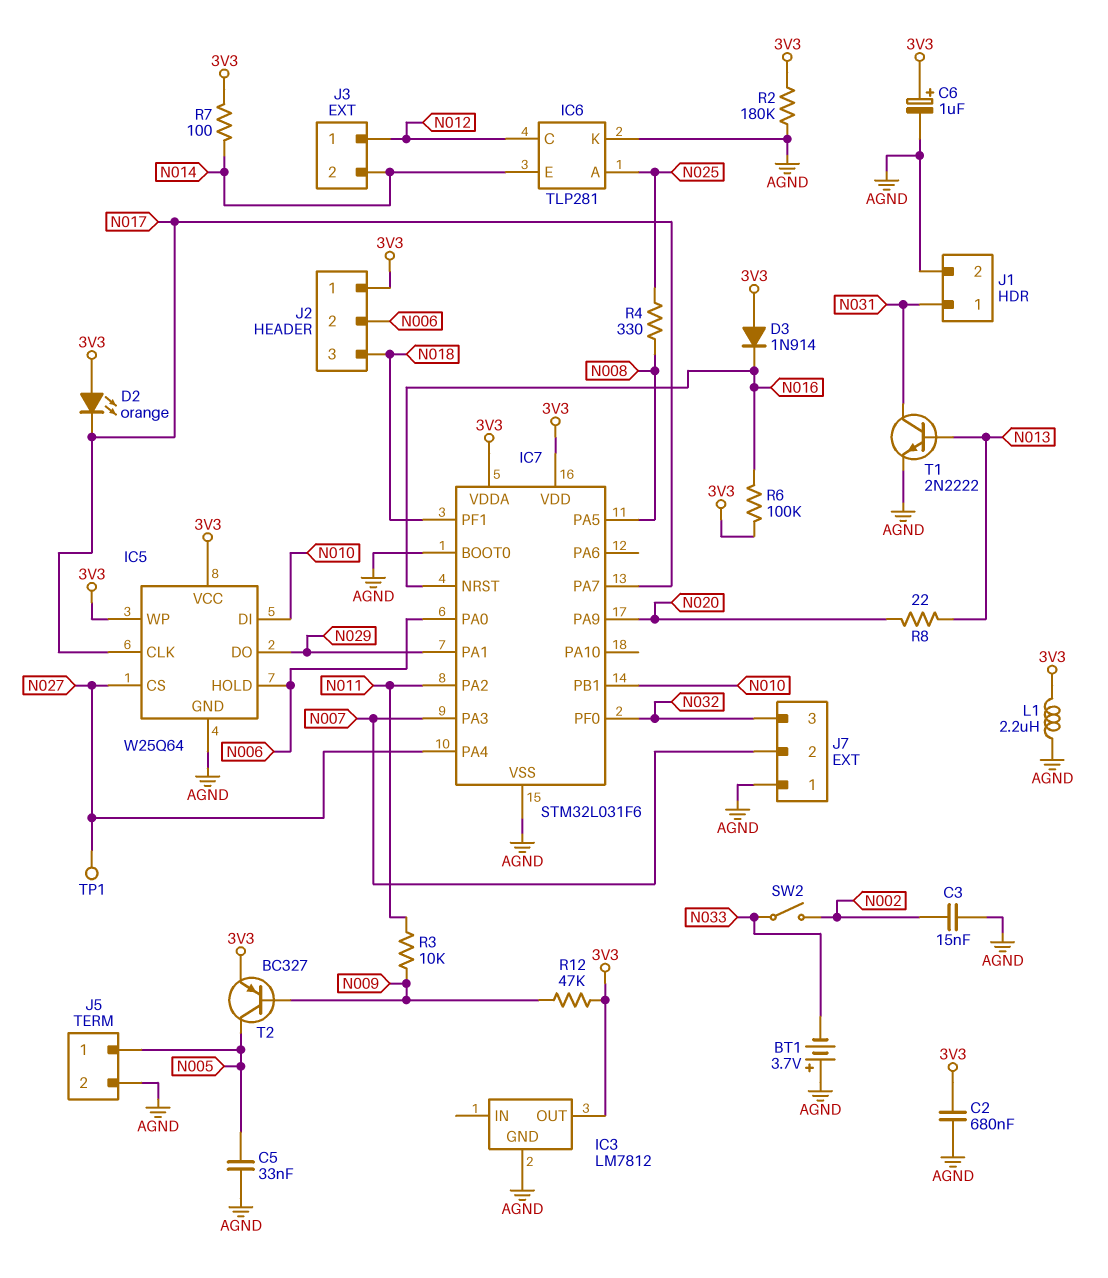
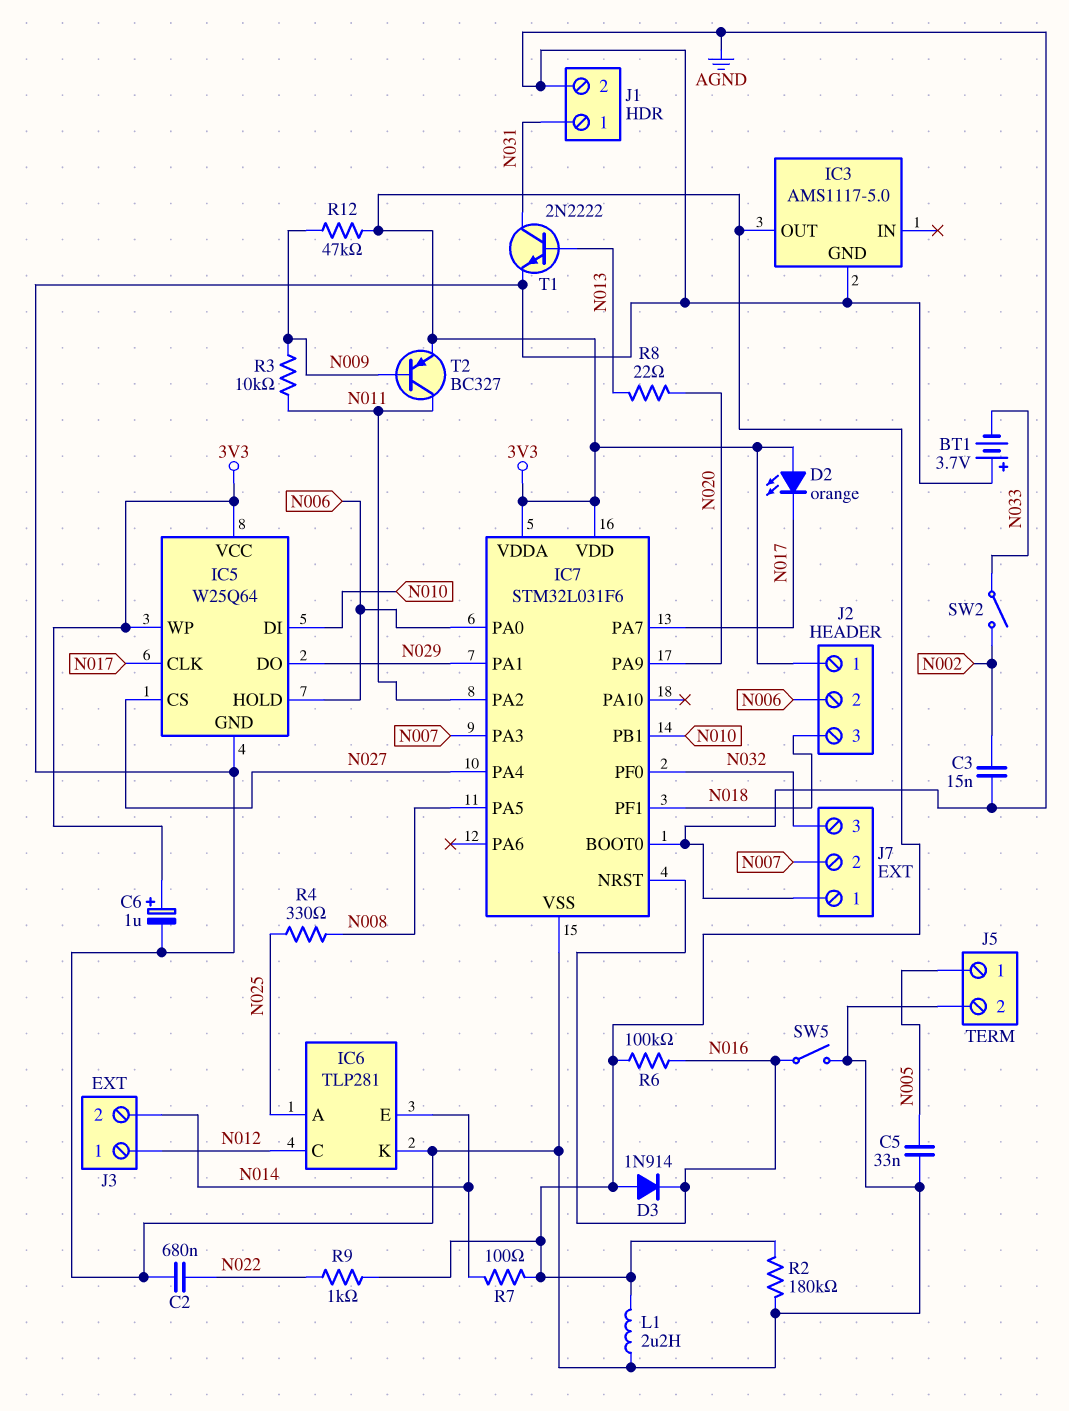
C2: 680nF (3V3, AGND) -> 680nF (AGND, N022)
IC3: LM7812 -> AMS1117-5.0
R9: none -> 1k (3V3, N022)
SW5: none -> switch (AGND, N016)
T2: PNP BC327 (B N009, C N005, E 3V3) -> PNP BC327 (B N009, C N011, E 3V3)
TP1: test point (N027) -> none

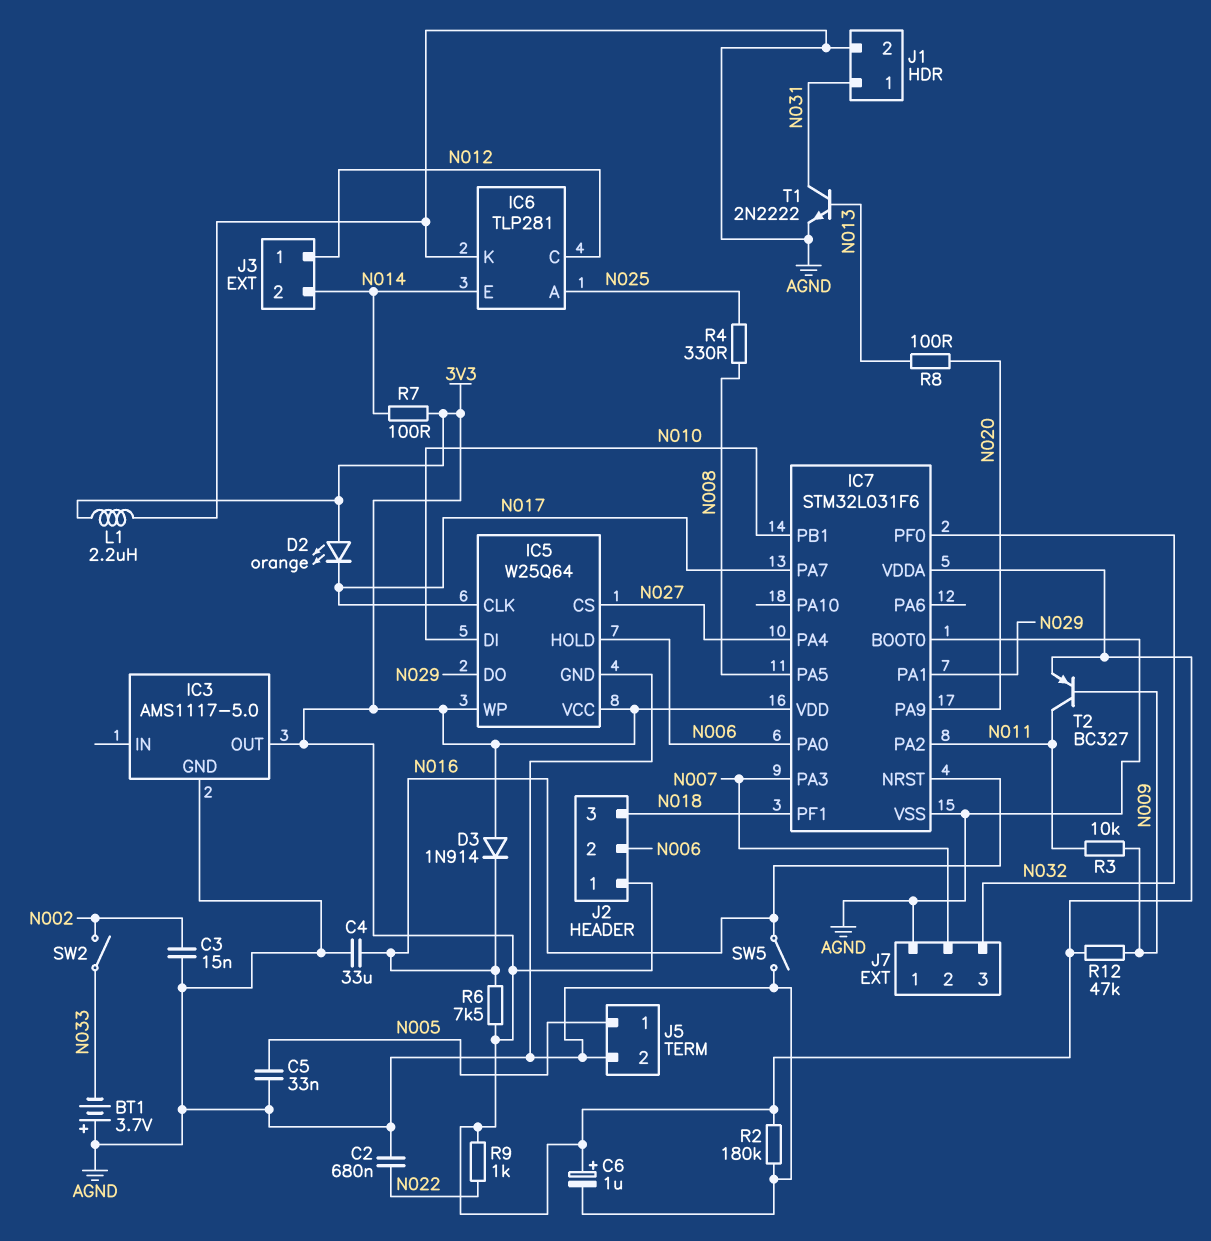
C4: none -> 33uF (AGND, N016)
R6: 100k (3V3, N016) -> 7.5k (3V3, N016)
R8: 22 (N013, N020) -> 100 (N013, N020)

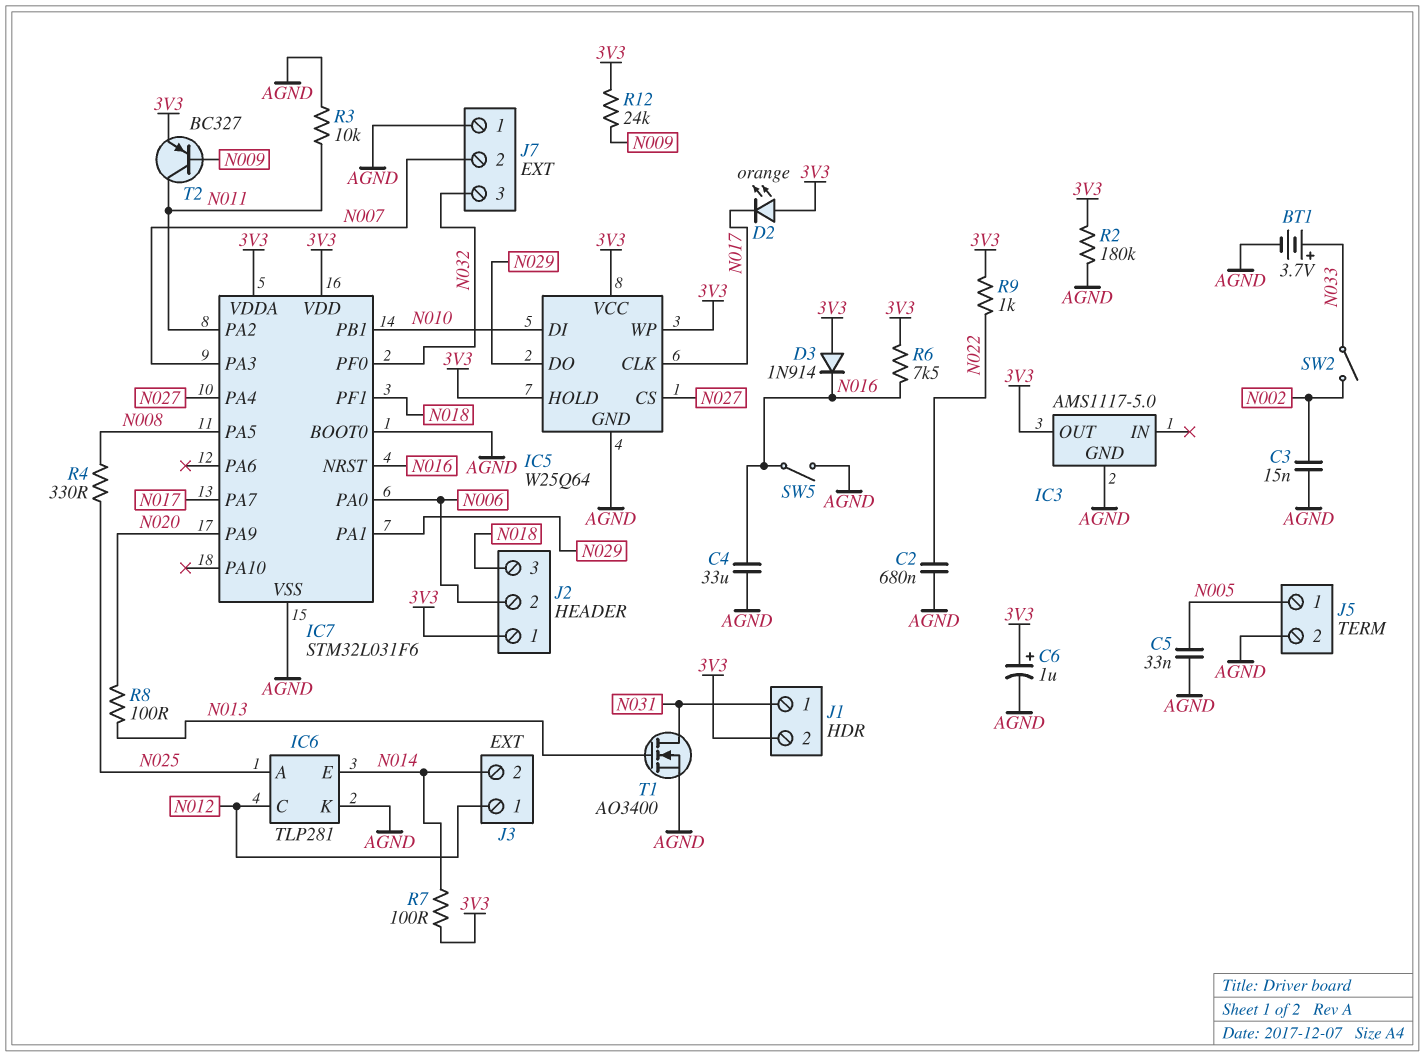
BT1: 3.7V (plus AGND, minus N033) -> 3.7V (plus N033, minus AGND)
IC5 pin HOLD: N006 -> 3V3
J1 pin 2: AGND -> 3V3
L1: 2.2uH (3V3, AGND) -> none
R3: 10k (N009, N011) -> 10k (AGND, N011)
R12: 47k (3V3, N009) -> 24k (3V3, N009)
T1: NPN 2N2222 (B N013, C N031, E AGND) -> NMOS AO3400 (G N013, D N031, S AGND)

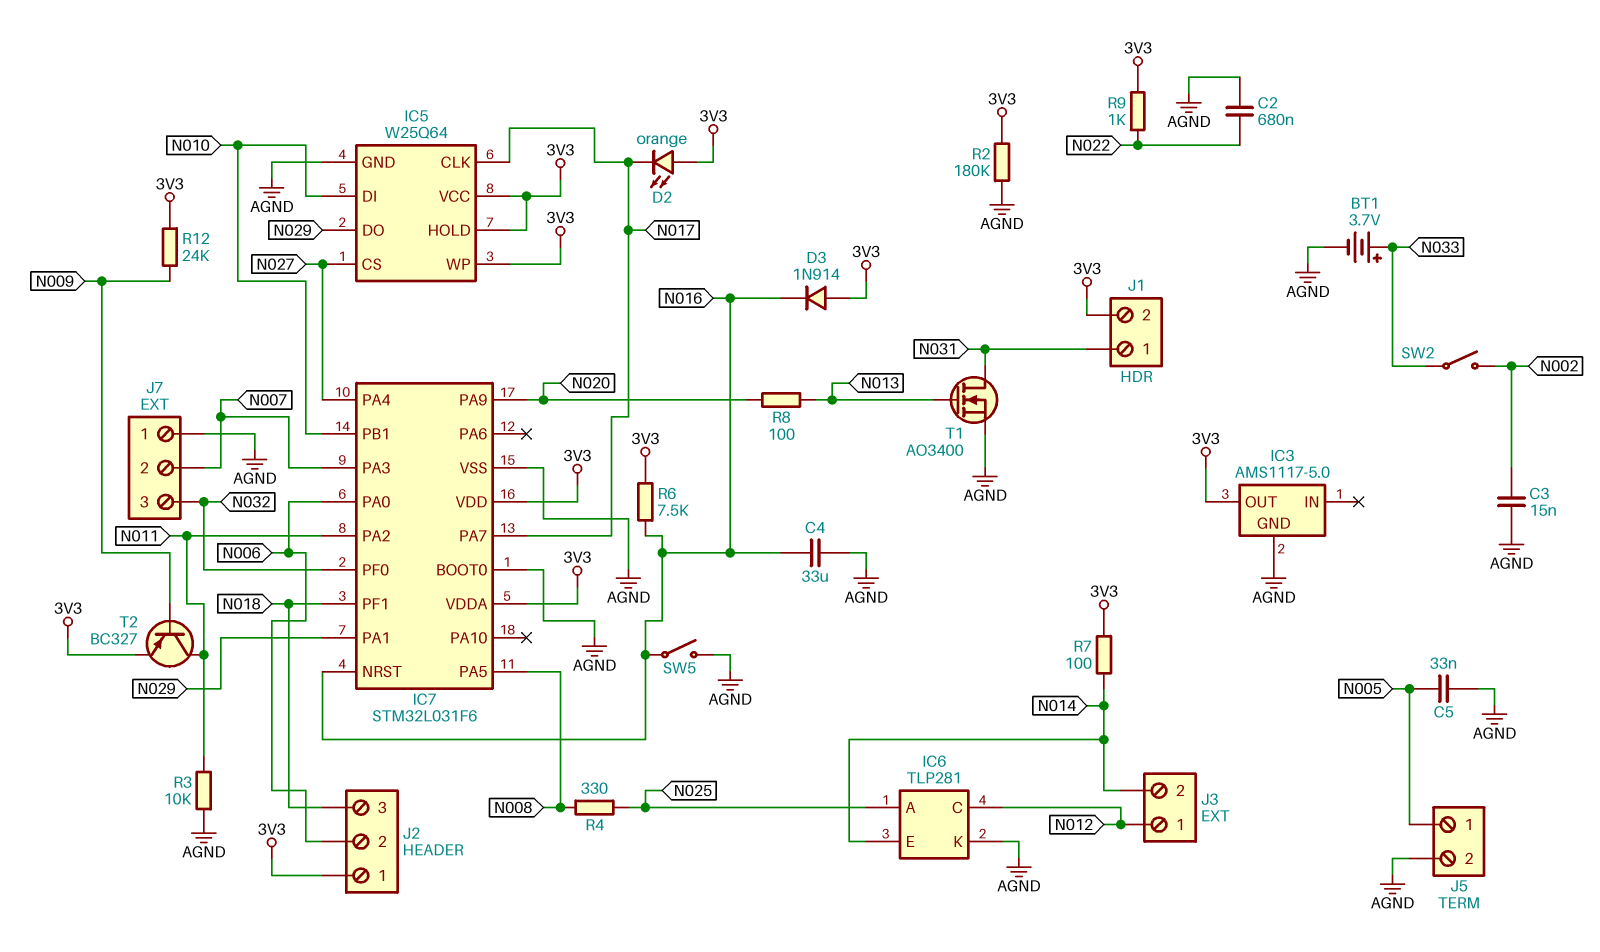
C6: 1uF (plus 3V3, minus AGND) -> none

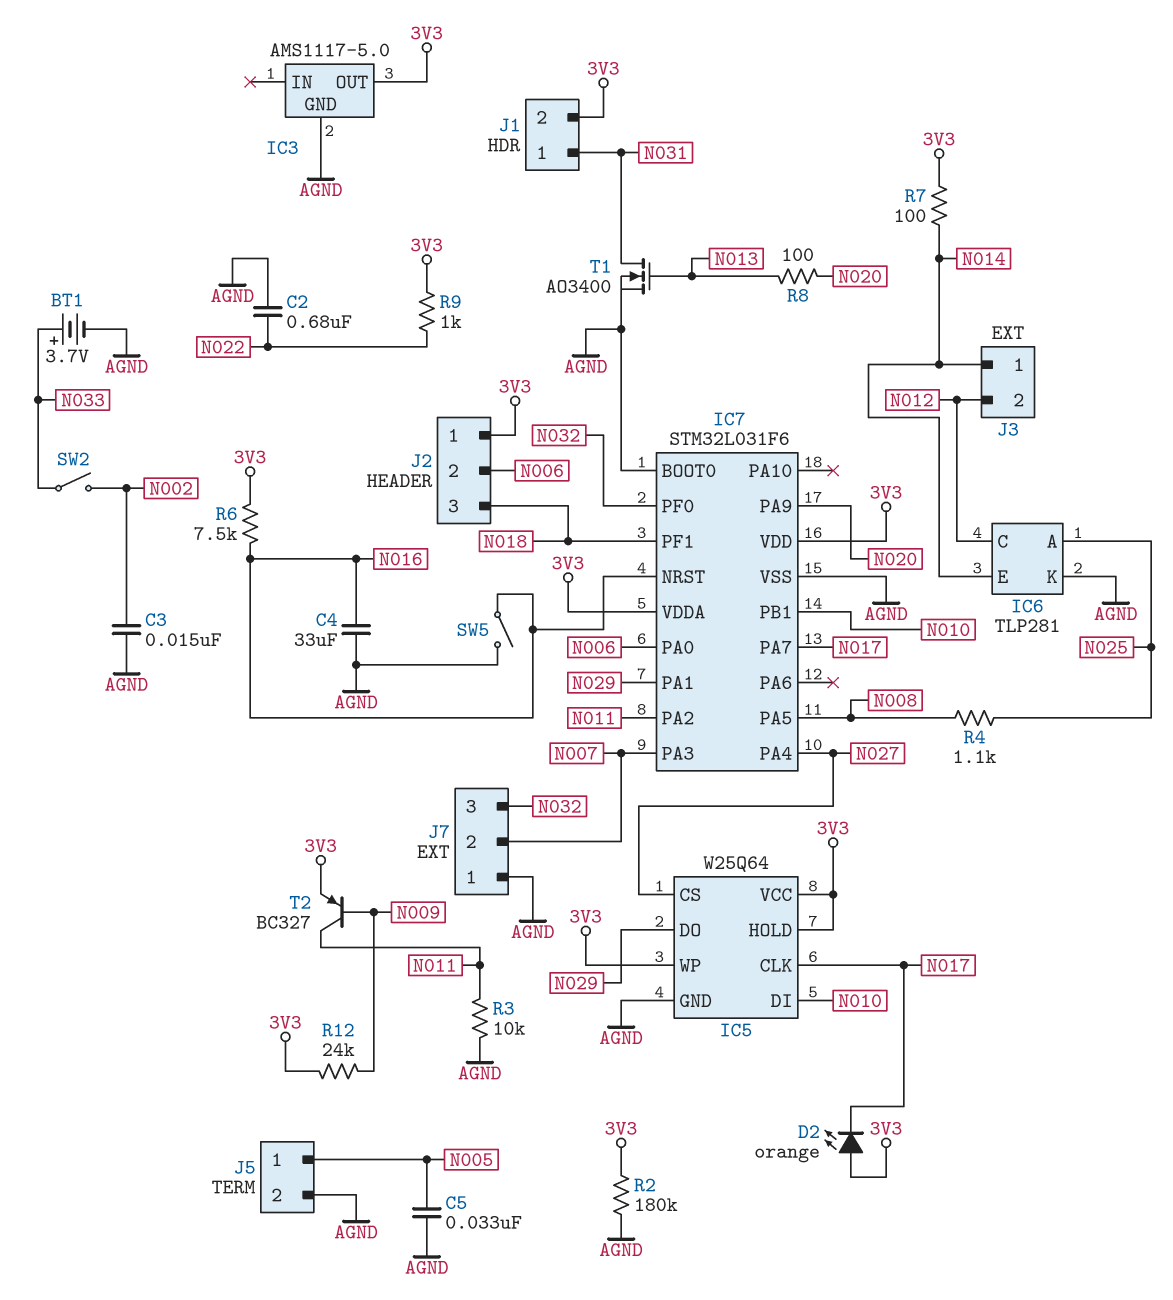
D3: diode 1N914 (A 3V3, K N016) -> none
J3 pin 1: N012 -> N014
J3 pin 2: N014 -> N012
R4: 330 (N008, N025) -> 1.1k (N008, N025)

